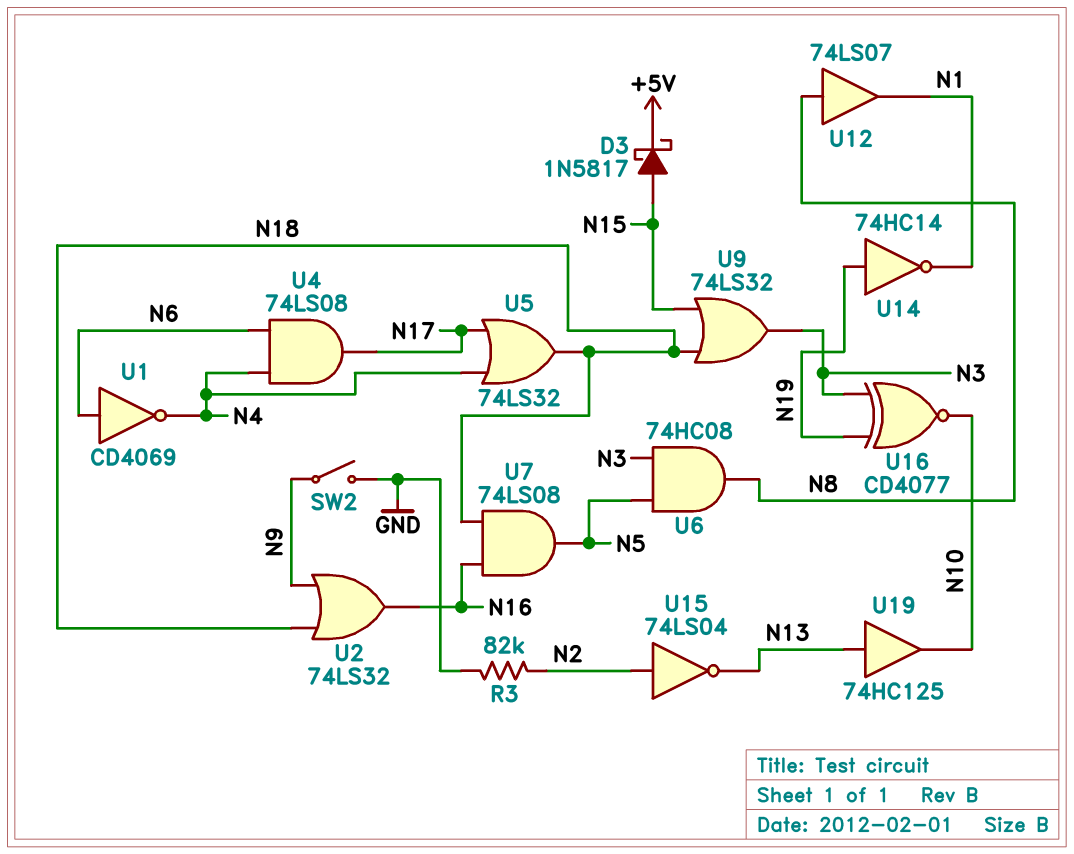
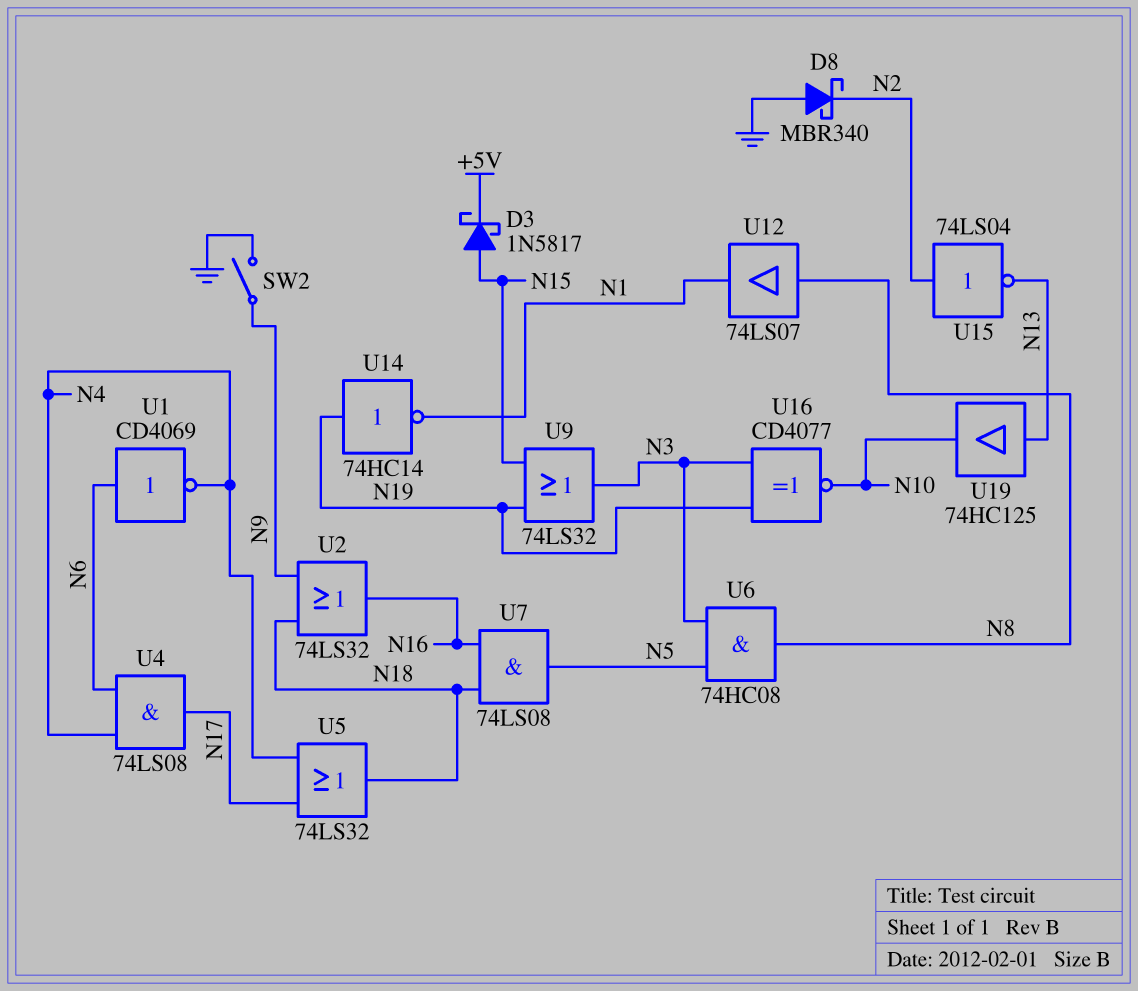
D8: none -> schottky MBR340 (A GND, K N2)
R3: 82k (GND, N2) -> none
U9: OR 74LS32 (in N15, in N18, out N3) -> OR 74LS32 (in N15, in N19, out N3)

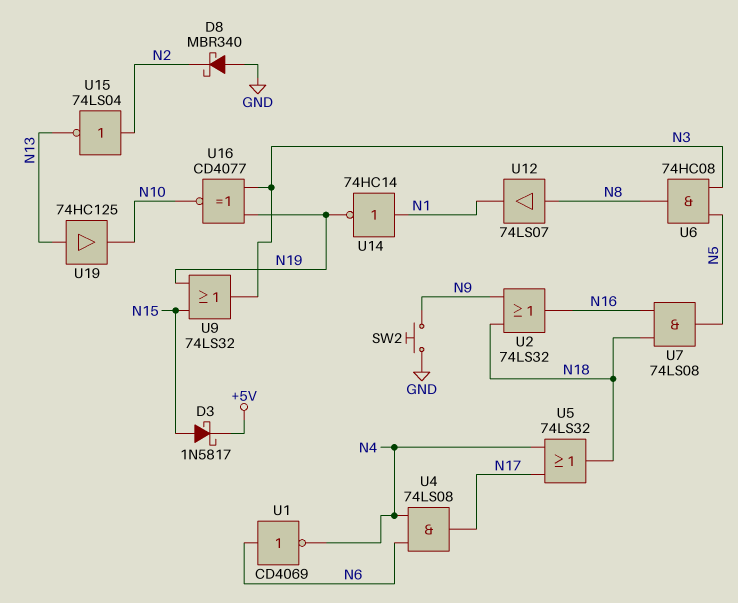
SW2: switch (GND, N9) -> button (GND, N9)
U14: NOT 74HC14 (in N19, out N1) -> NOT 74HC14 (in N1, out N19)

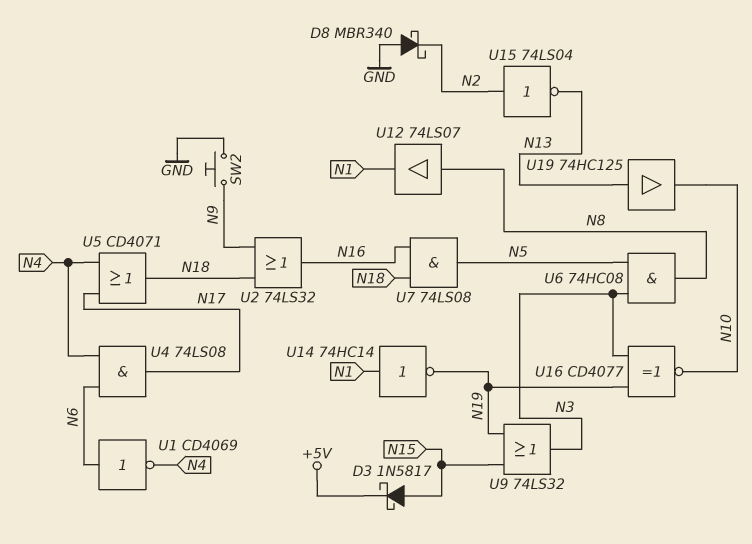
U5: OR 74LS32 (in N4, in N17, out N18) -> OR CD4071 (in N4, in N17, out N18)

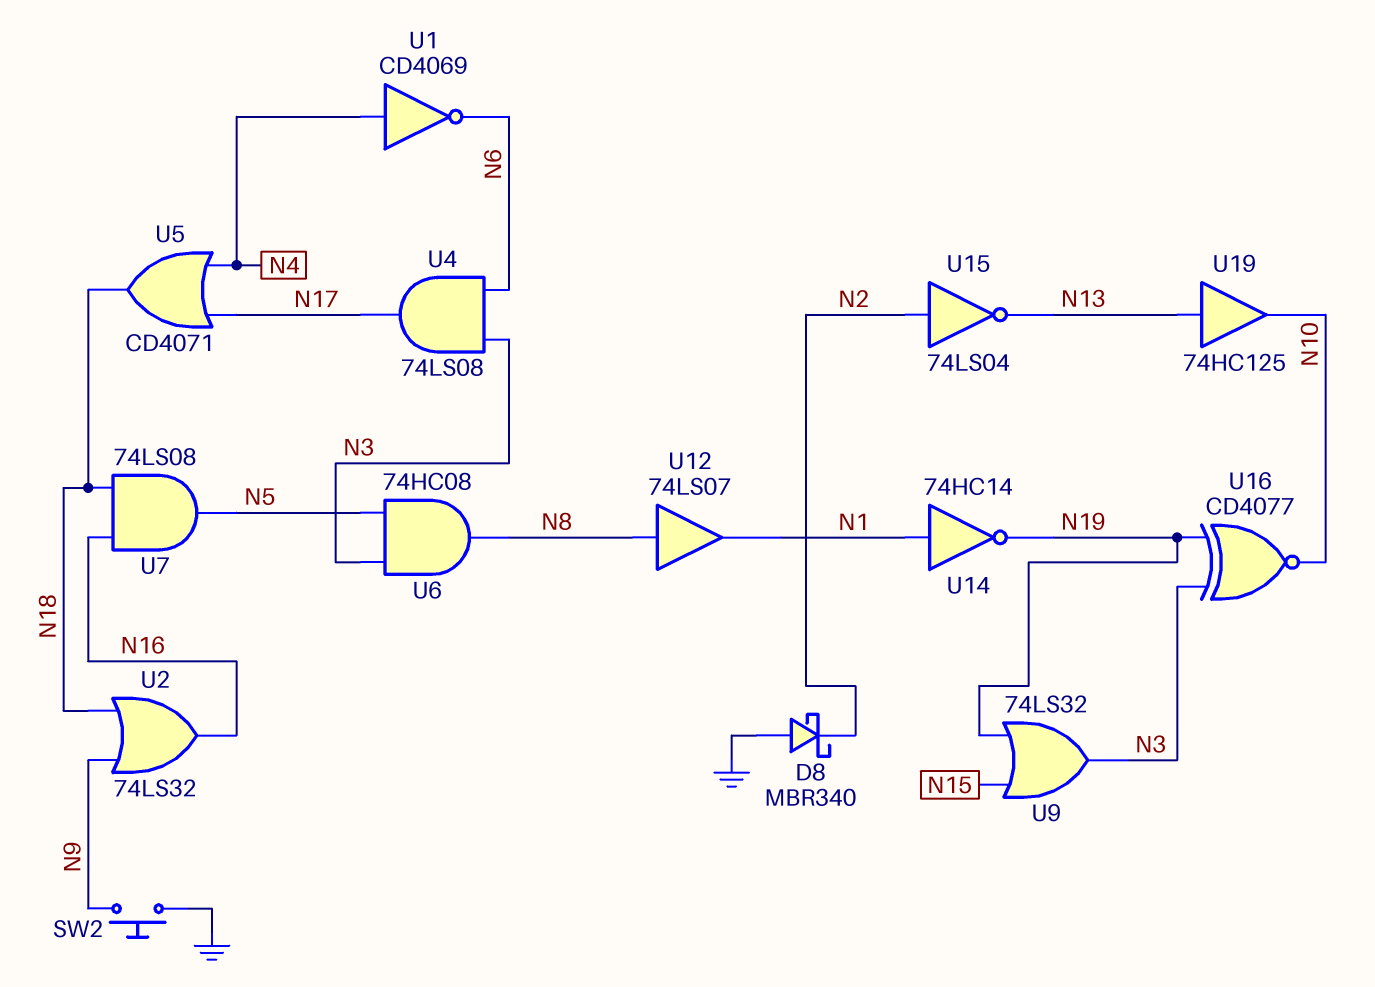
D3: schottky 1N5817 (A N15, K +5V) -> none
U1: NOT CD4069 (in N6, out N4) -> NOT CD4069 (in N4, out N6)
U4: AND 74LS08 (in N4, in N6, out N17) -> AND 74LS08 (in N3, in N6, out N17)

